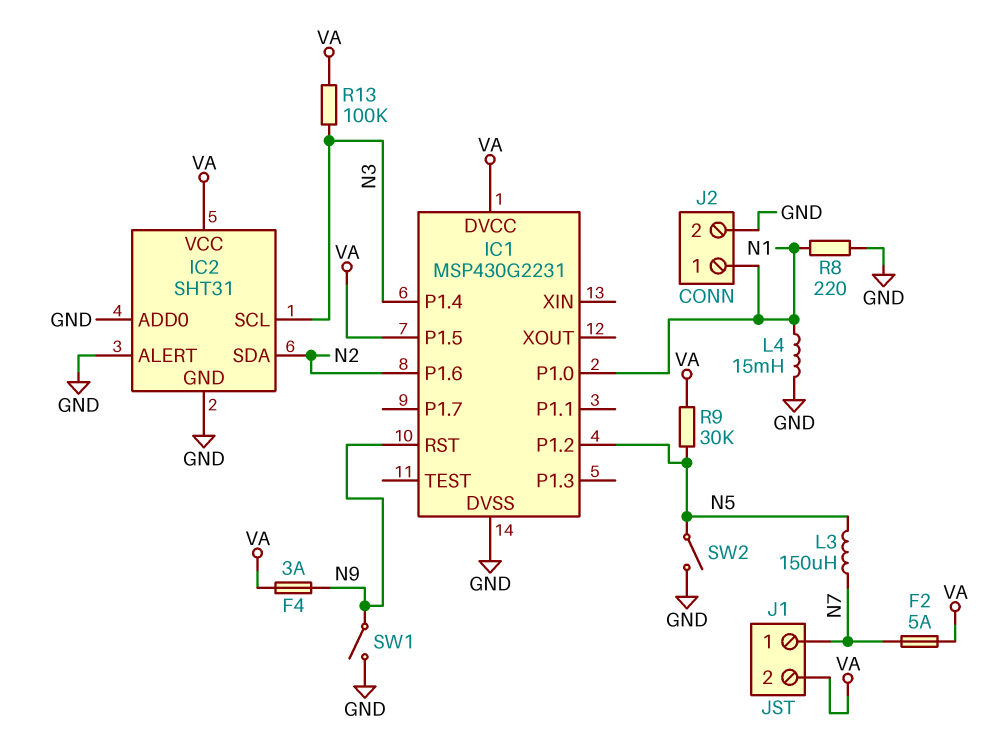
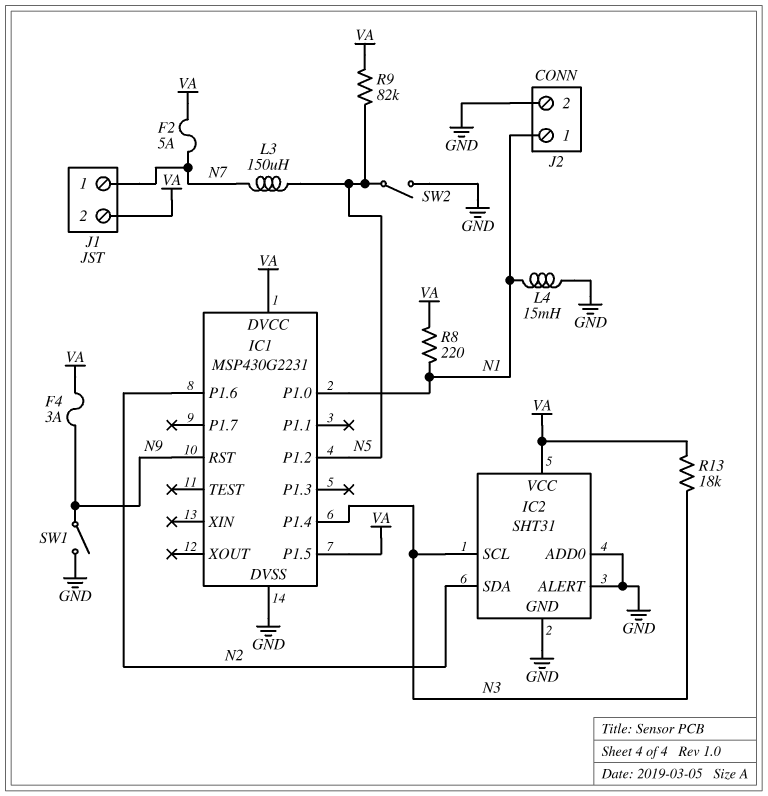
R8: 220 (GND, N1) -> 220 (N1, VA)
R9: 30k (N5, VA) -> 82k (N5, VA)
R13: 100k (N3, VA) -> 18k (N3, VA)

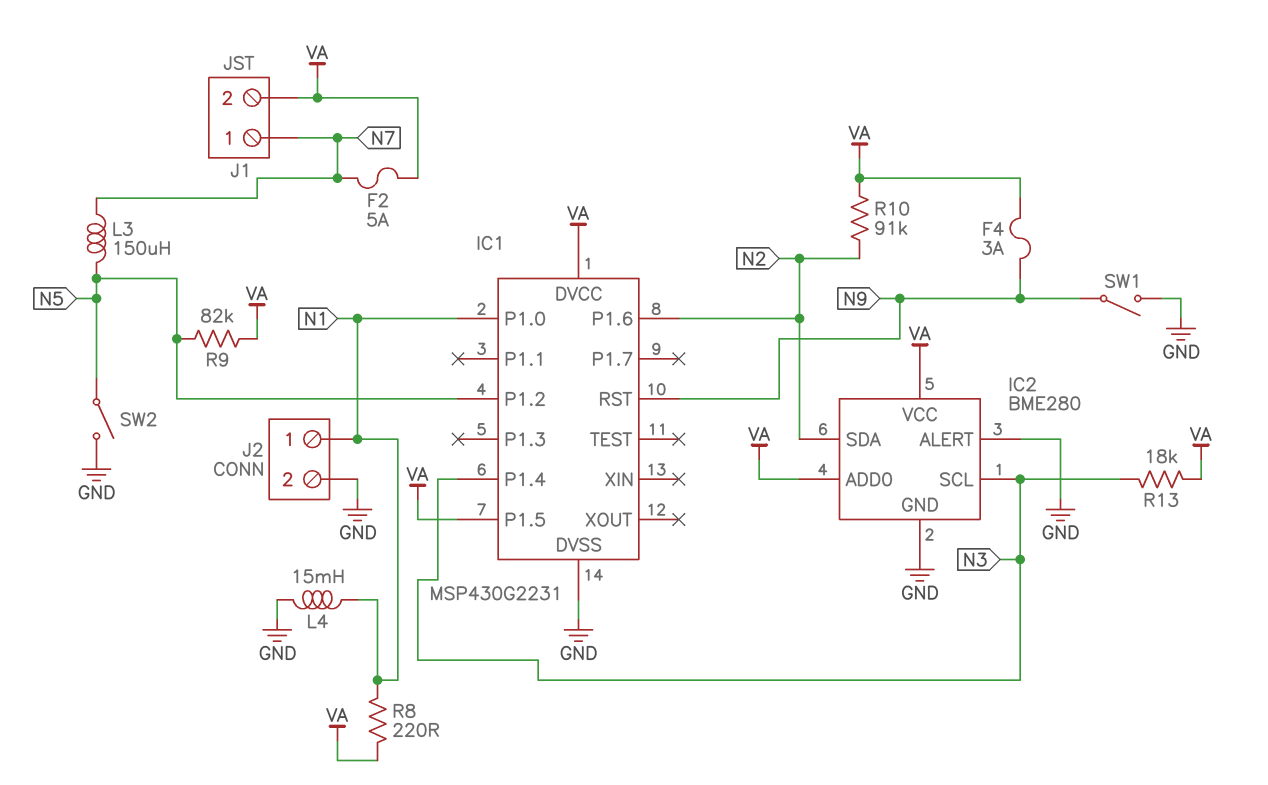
IC2: SHT31 -> BME280
IC2 pin ADD0: GND -> VA
R10: none -> 91k (N2, VA)

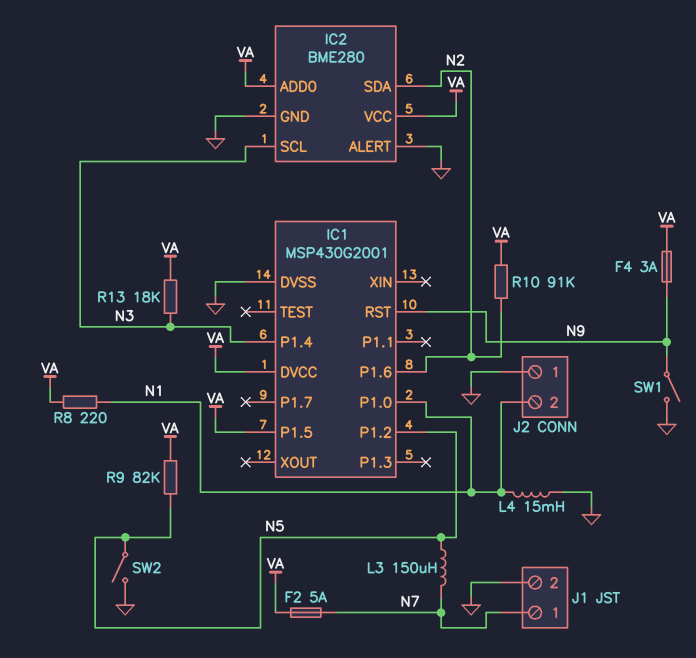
IC1: MSP430G2231 -> MSP430G2001
J1 pin 2: VA -> GND
J2 pin 1: N1 -> GND
J2 pin 2: GND -> N1

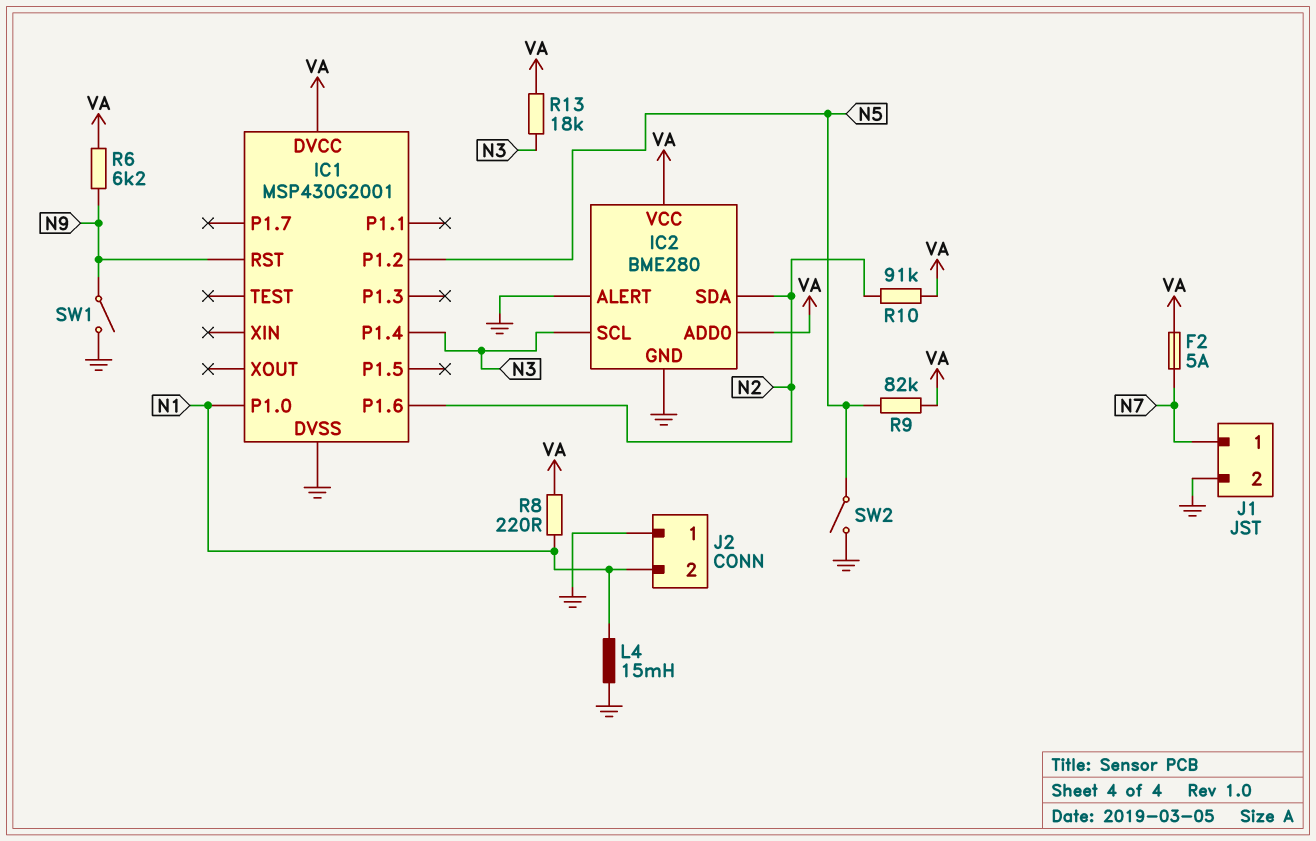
F4: 3A (N9, VA) -> none
IC1 pin P1.5: VA -> none
L3: 150uH (N5, N7) -> none
R6: none -> 6.2k (N9, VA)

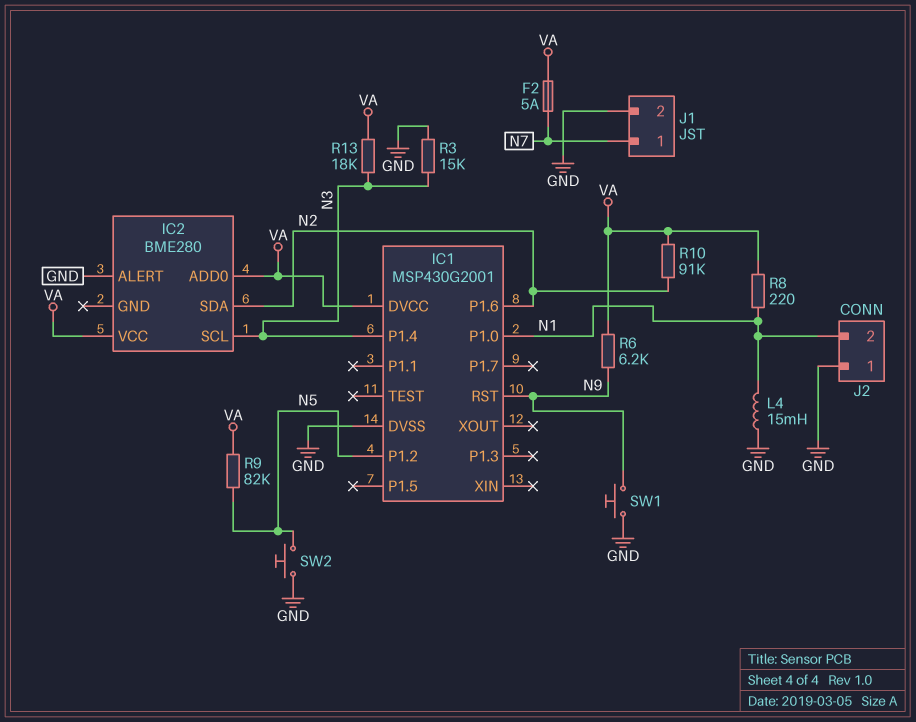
IC2 pin GND: GND -> none
R3: none -> 15k (GND, N3)
SW1: switch (GND, N9) -> button (GND, N9)
SW2: switch (GND, N5) -> button (GND, N5)

